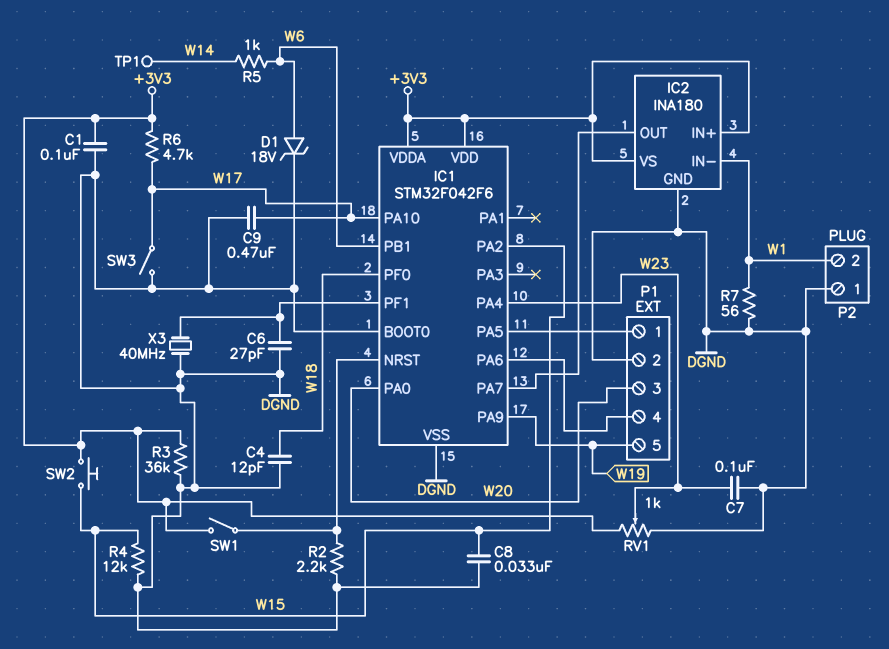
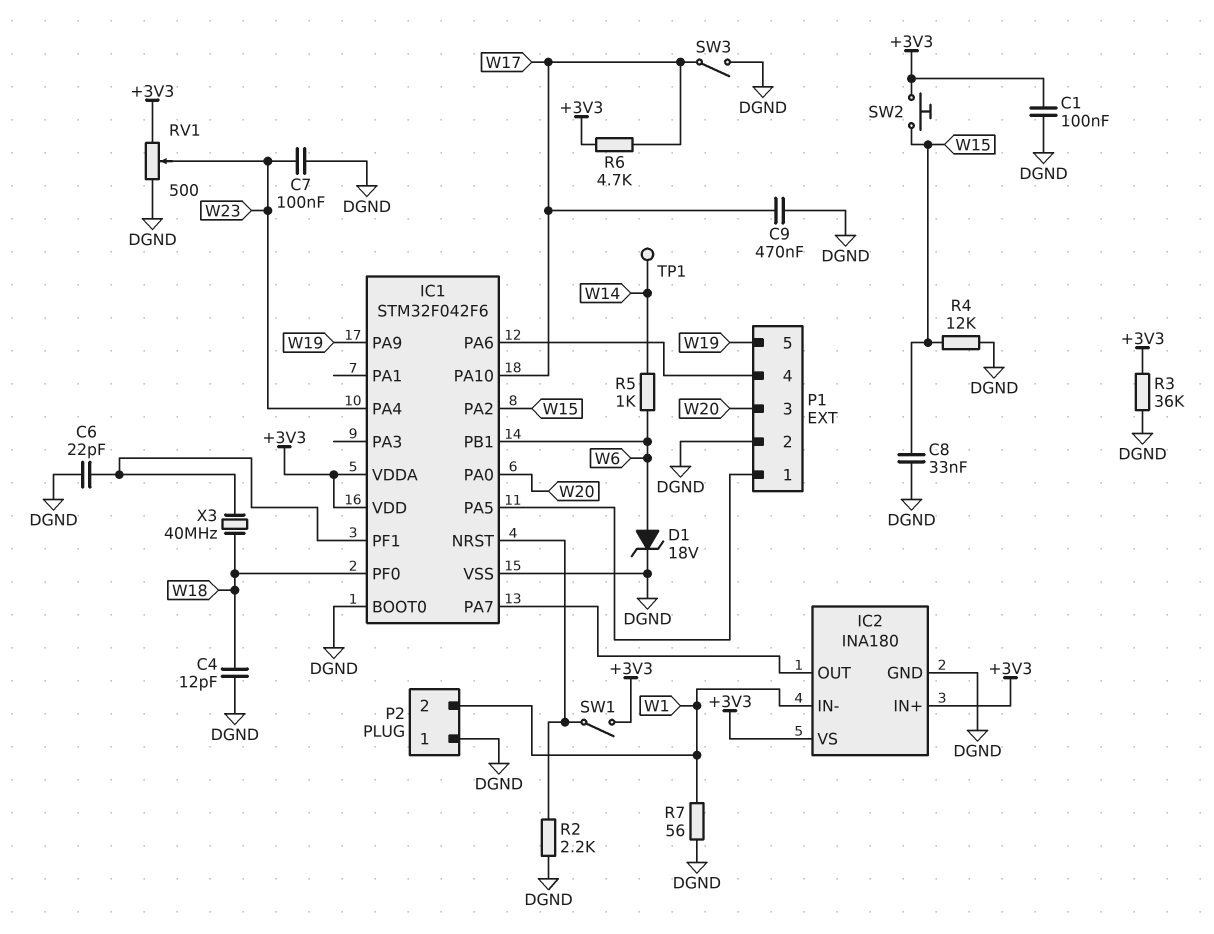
C6: 27pF (DGND, IC1/PF1) -> 22pF (DGND, IC1/PF1)
RV1: 1k (+3V3, DGND, wiper W23) -> 500 (+3V3, DGND, wiper W23)
X3: 40MHz (DGND, IC1/PF1) -> 40MHz (IC1/PF1, W18)

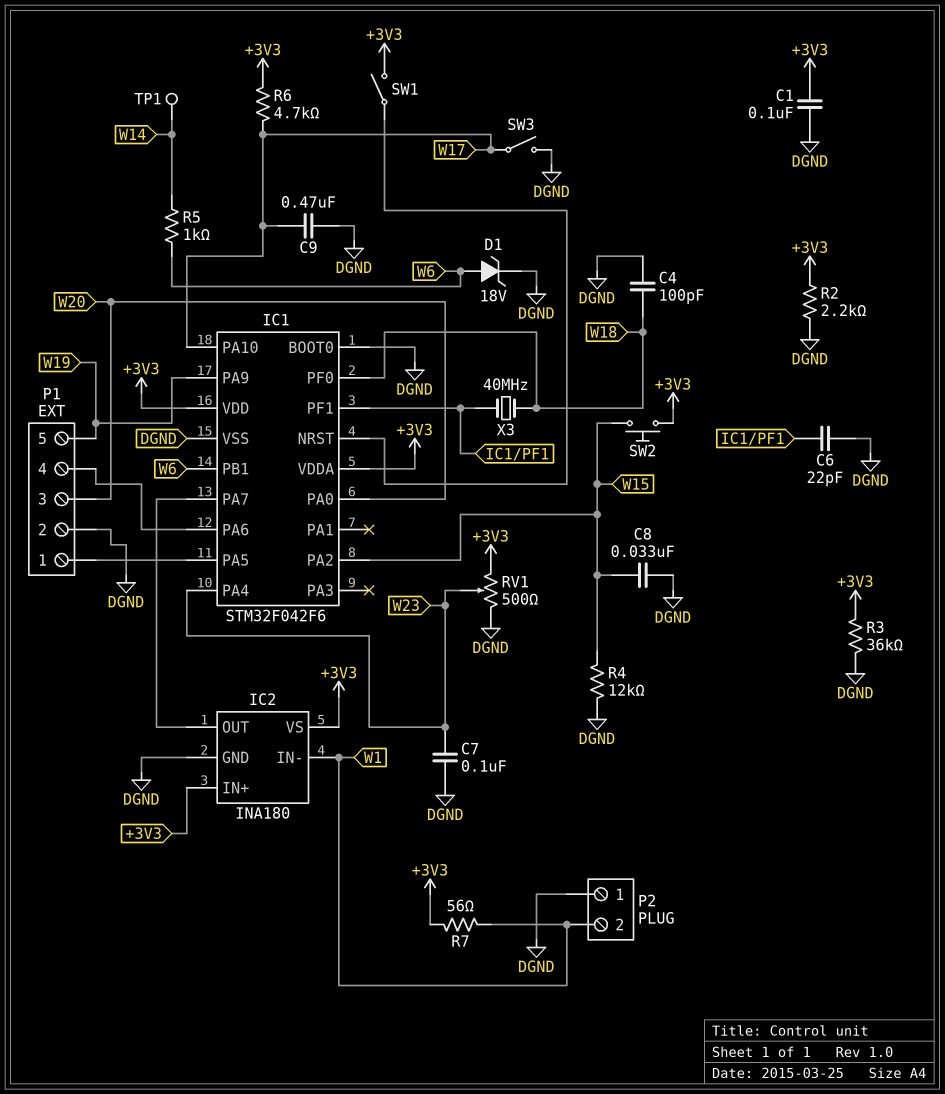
C4: 12pF (DGND, W18) -> 100pF (DGND, W18)
R2: 2.2k (DGND, IC1/NRST) -> 2.2k (+3V3, DGND)
R7: 56 (DGND, W1) -> 56 (+3V3, W1)

